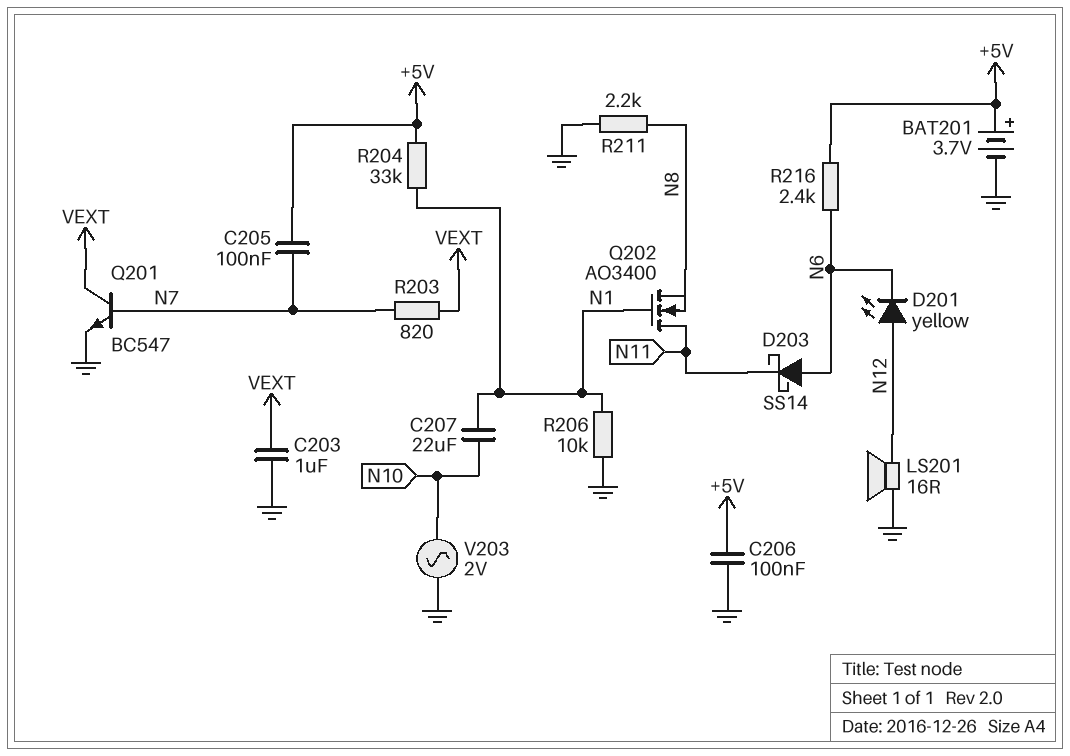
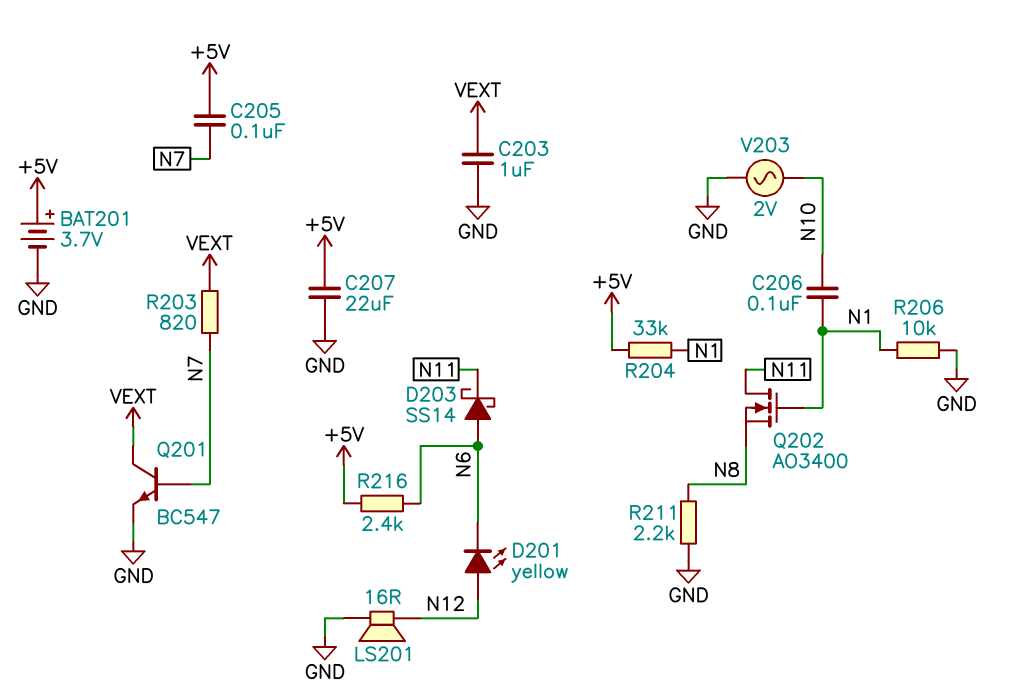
C206: 100nF (+5V, GND) -> 100nF (N1, N10)
C207: 22uF (N1, N10) -> 22uF (+5V, GND)

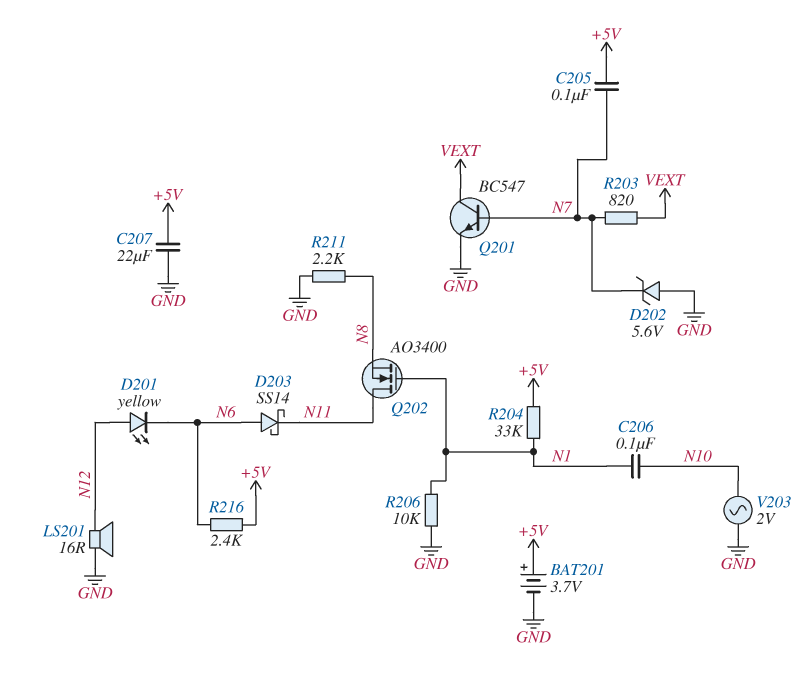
C203: 1uF (GND, VEXT) -> none
D202: none -> zener 5.6V (A GND, K N7)

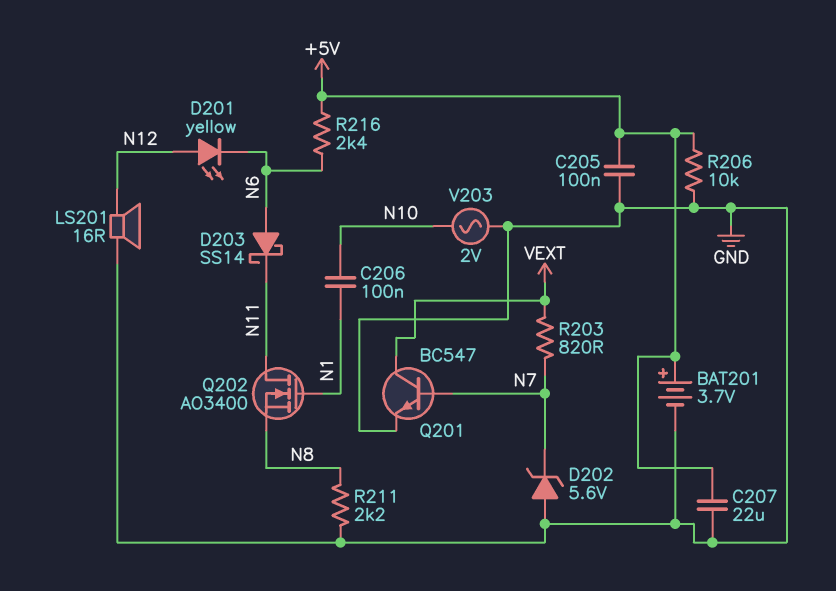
C205: 100nF (+5V, N7) -> 100nF (+5V, GND)
R204: 33k (+5V, N1) -> none
R206: 10k (GND, N1) -> 10k (+5V, GND)

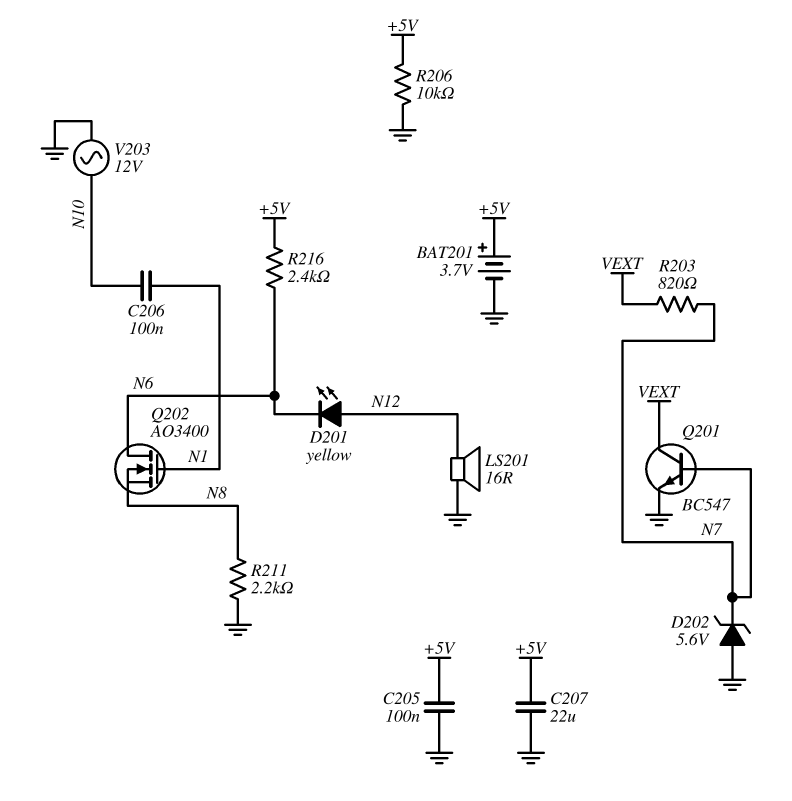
D203: schottky SS14 (A N6, K N11) -> none
Q202: NMOS AO3400 (G N1, D N11, S N8) -> NMOS AO3400 (G N1, D N6, S N8)
V203: AC 2V (GND, N10) -> AC 12V (GND, N10)

